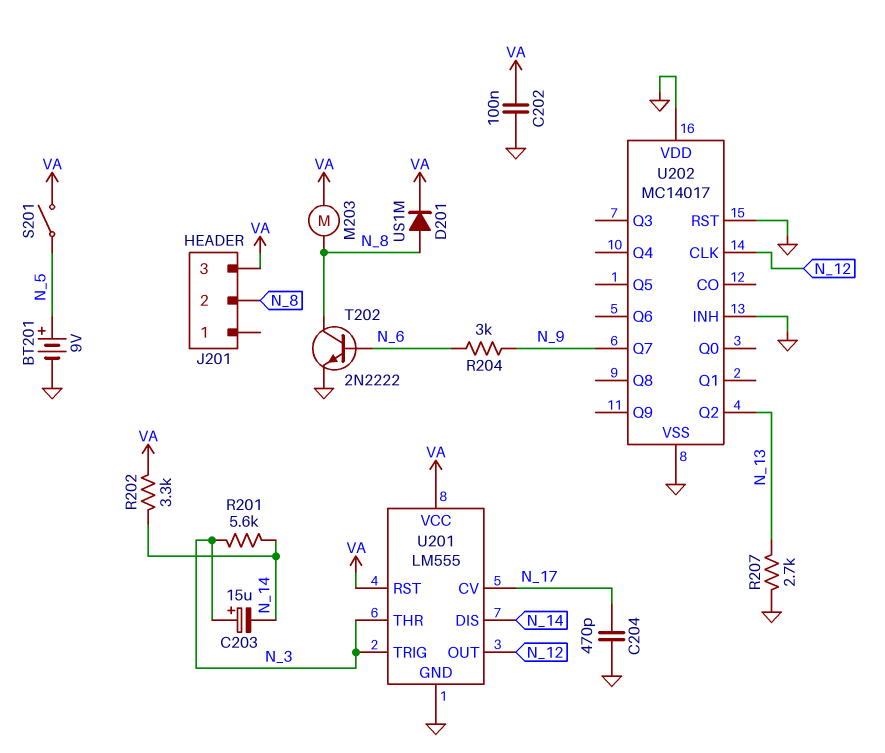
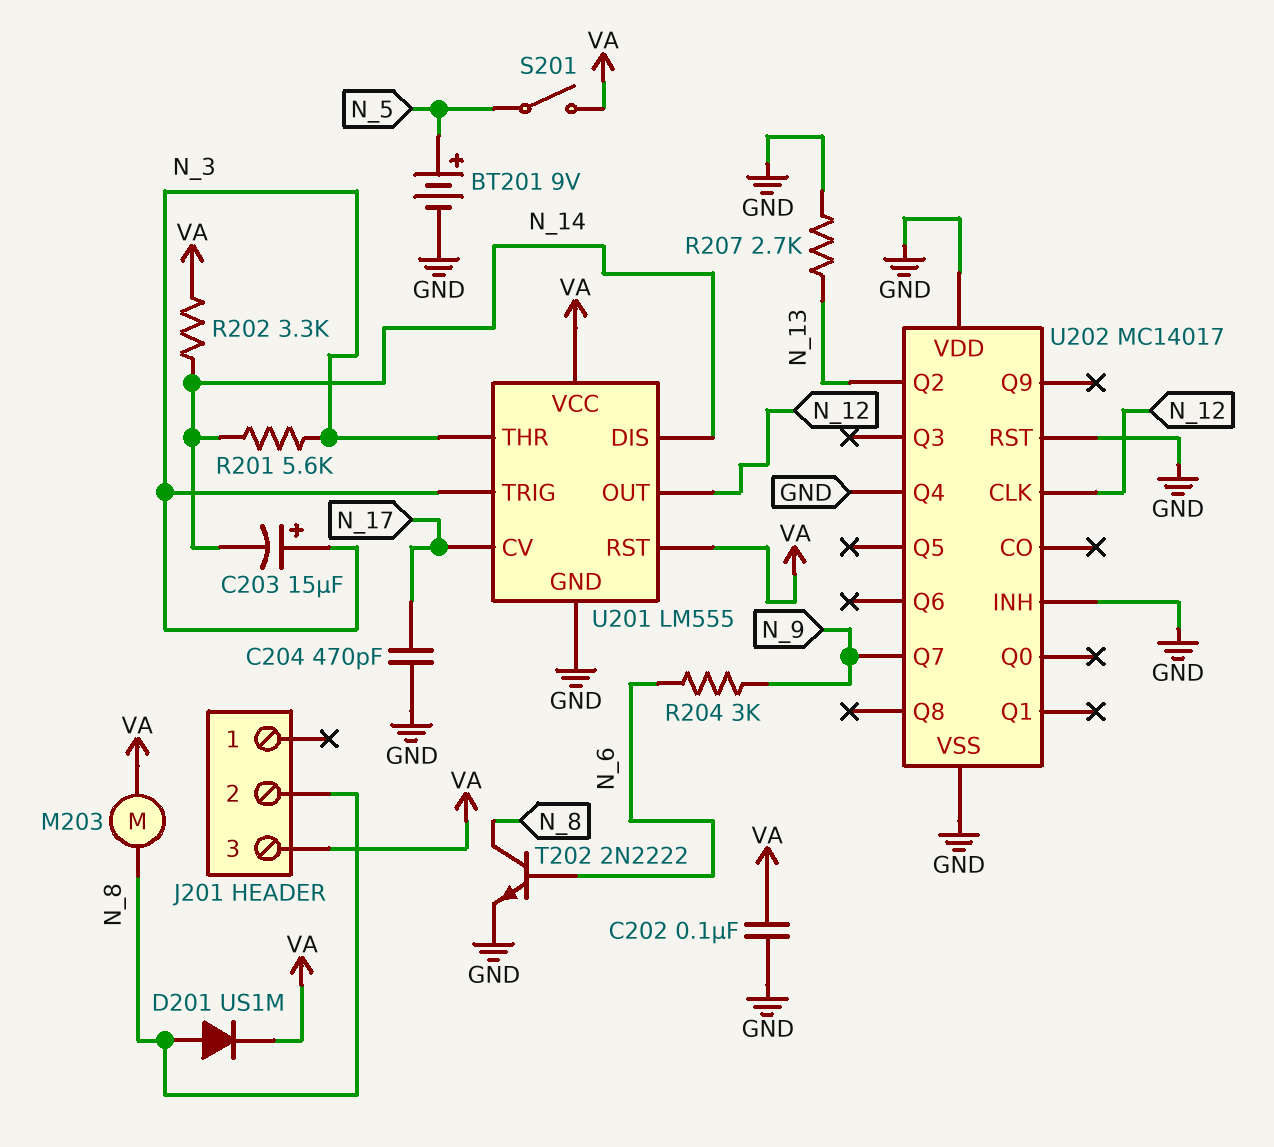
U202 pin Q4: none -> GND

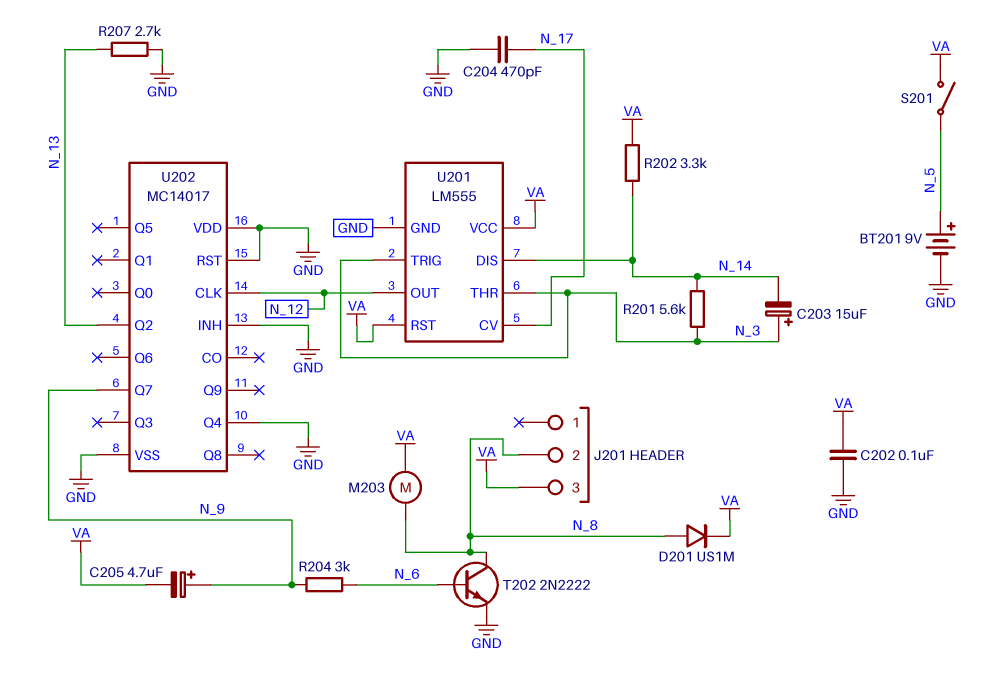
C205: none -> 4.7uF (plus N_9, minus VA)

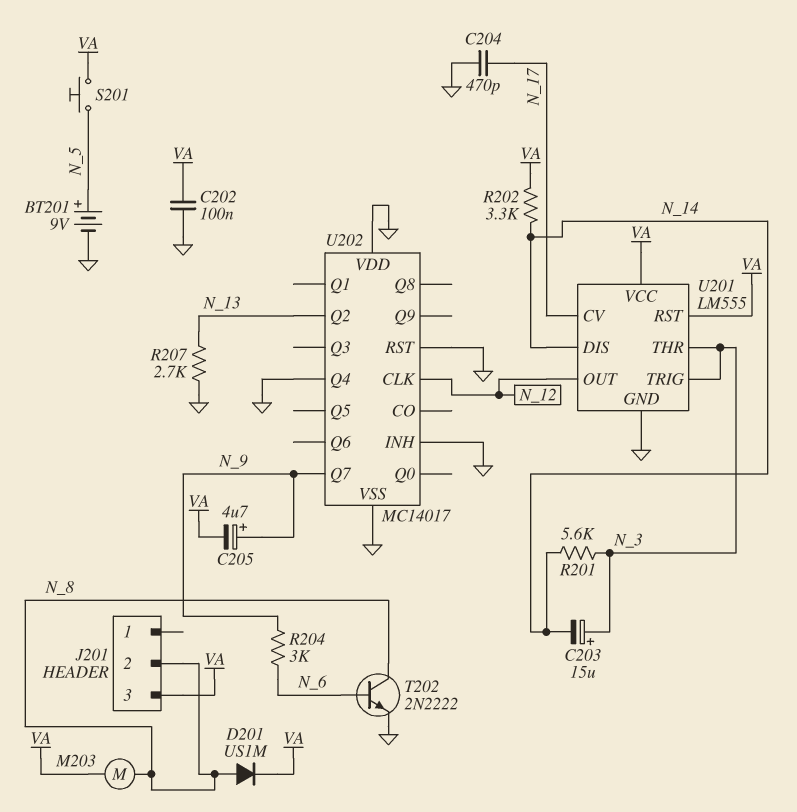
S201: switch (N_5, VA) -> button (N_5, VA)

